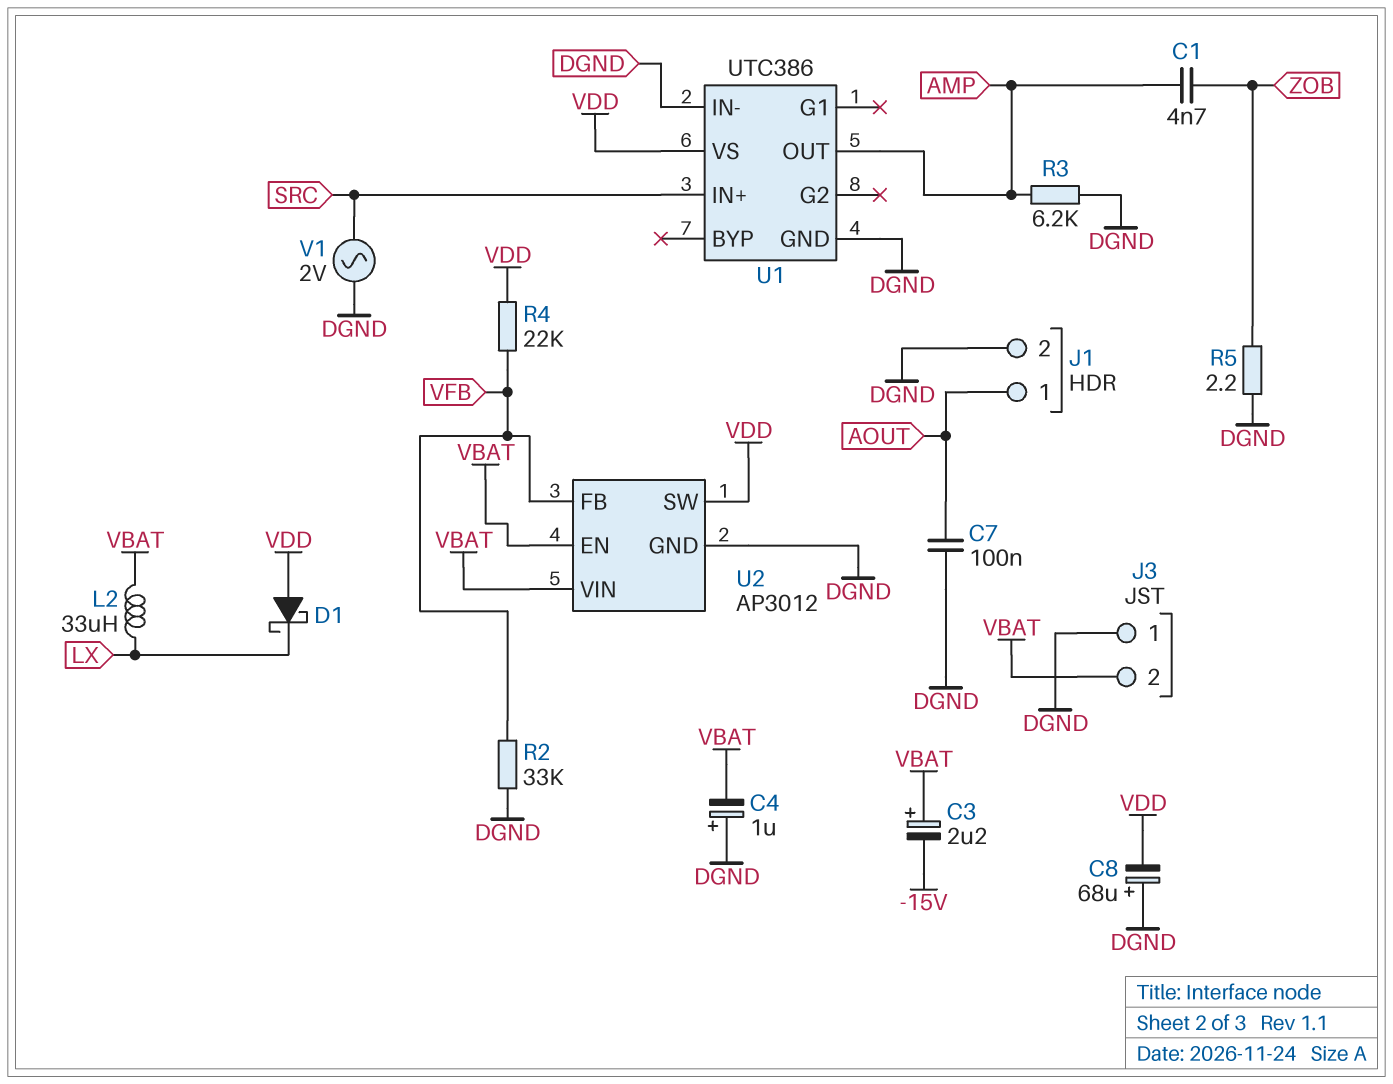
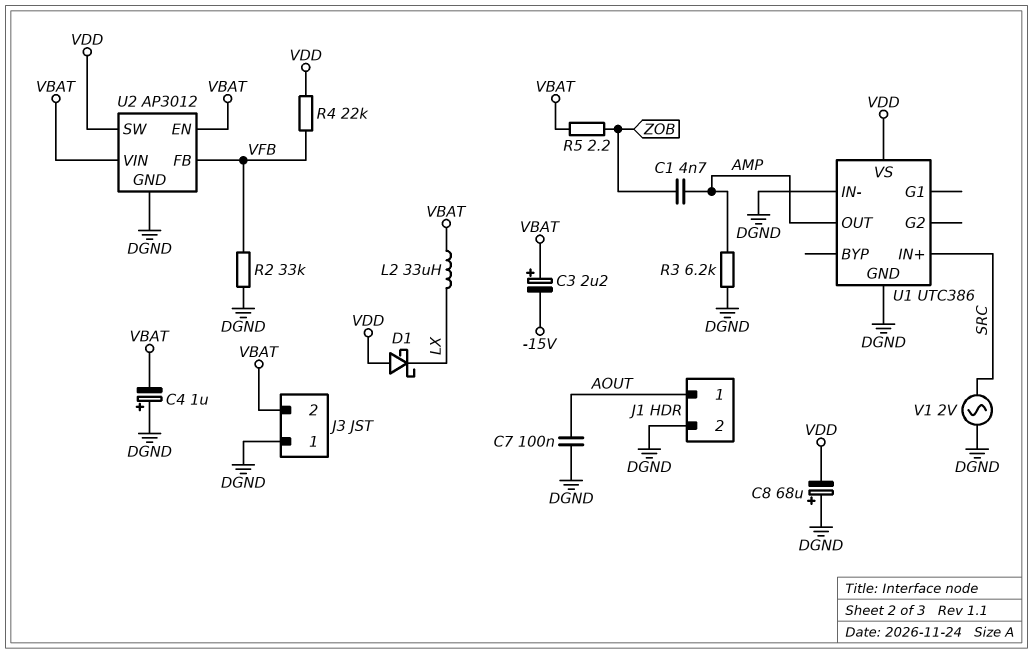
R5: 2.2 (DGND, ZOB) -> 2.2 (VBAT, ZOB)

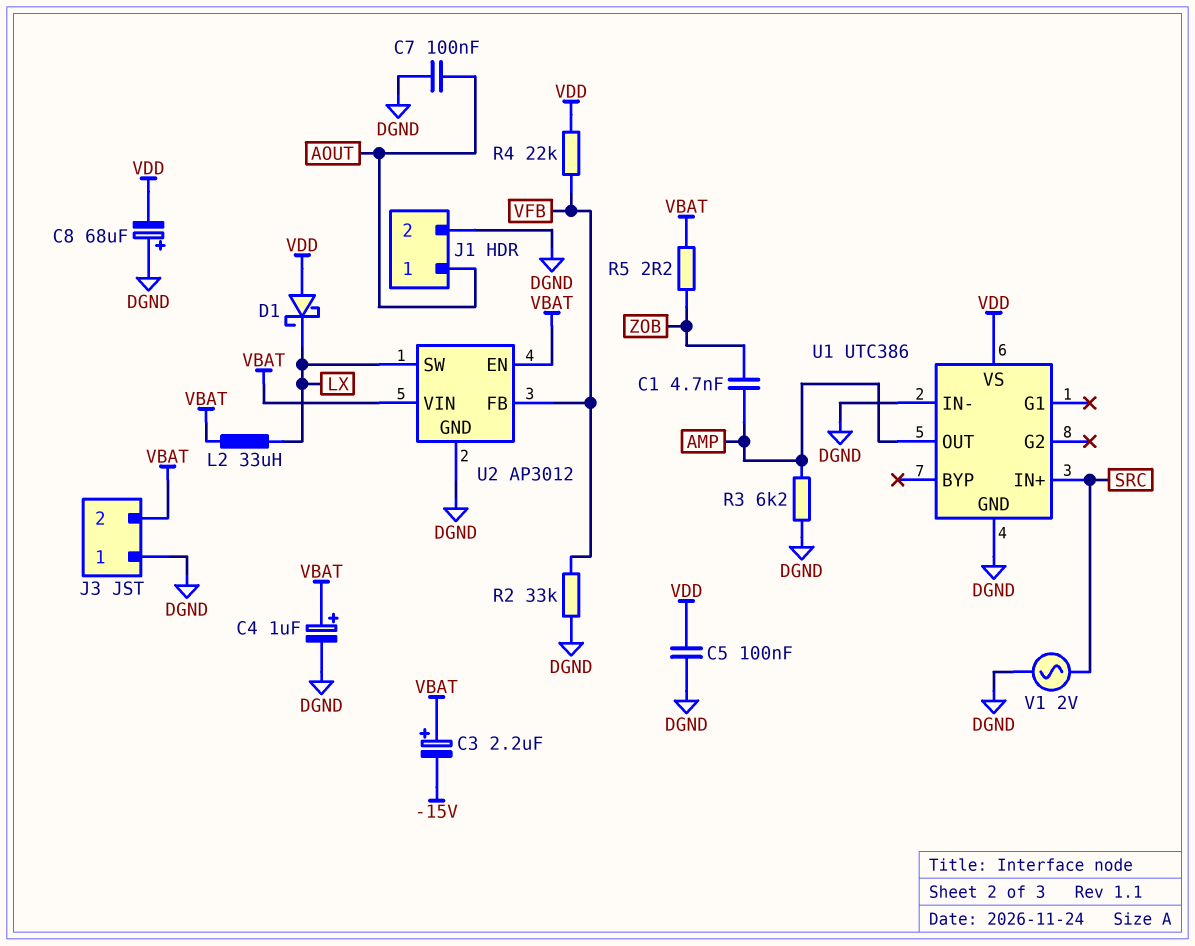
C4: 1uF (plus DGND, minus VBAT) -> 1uF (plus VBAT, minus DGND)
C5: none -> 100nF (DGND, VDD)
U2 pin SW: VDD -> LX

